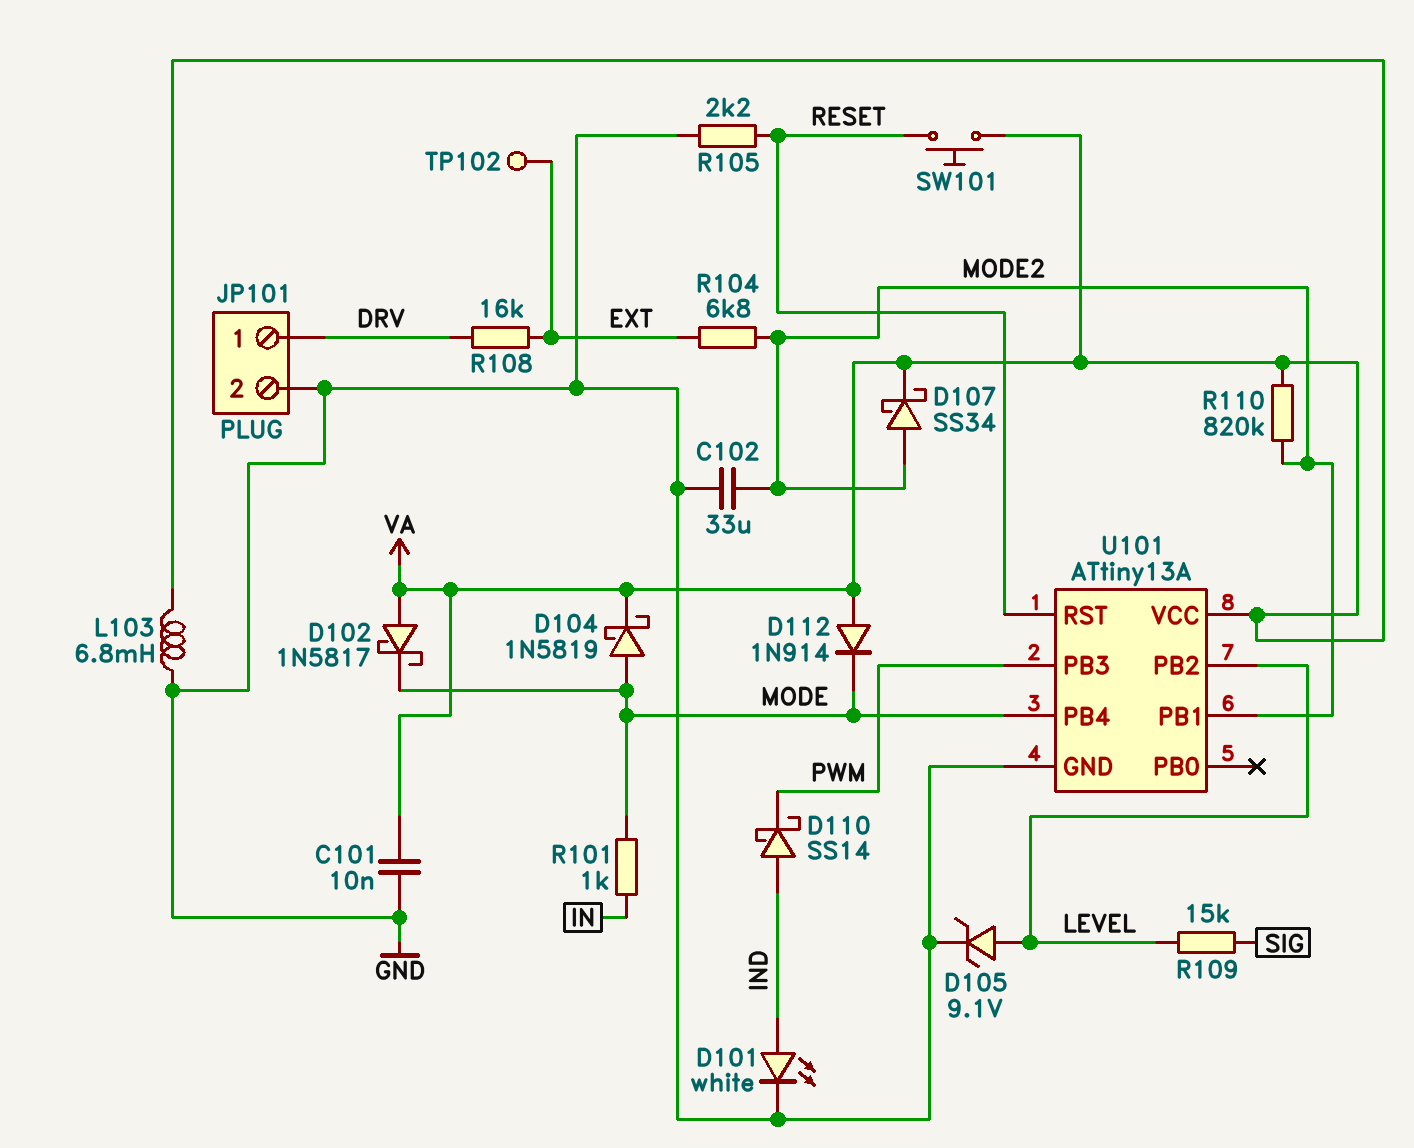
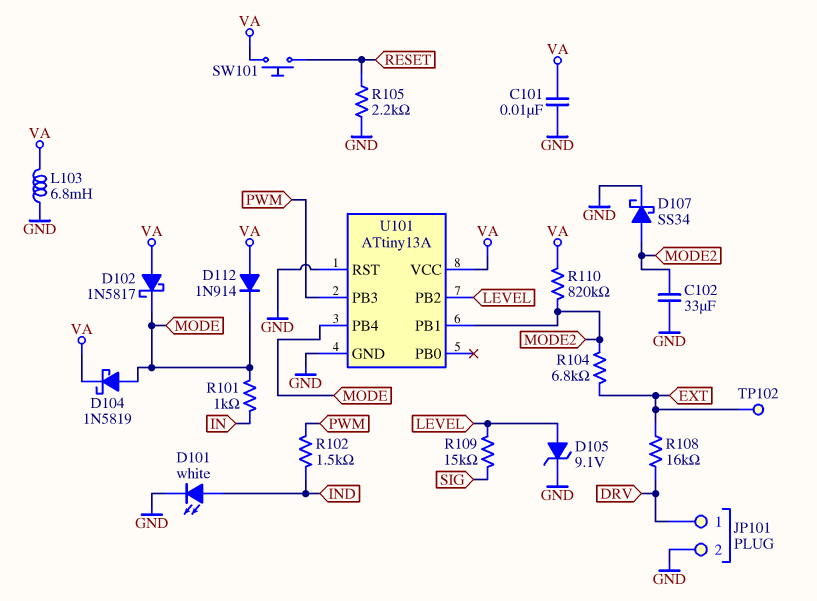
D107: schottky SS34 (A MODE2, K VA) -> schottky SS34 (A MODE2, K GND)
D110: schottky SS14 (A IND, K PWM) -> none
R102: none -> 1.5k (IND, PWM)
U101 pin RST: RESET -> GND

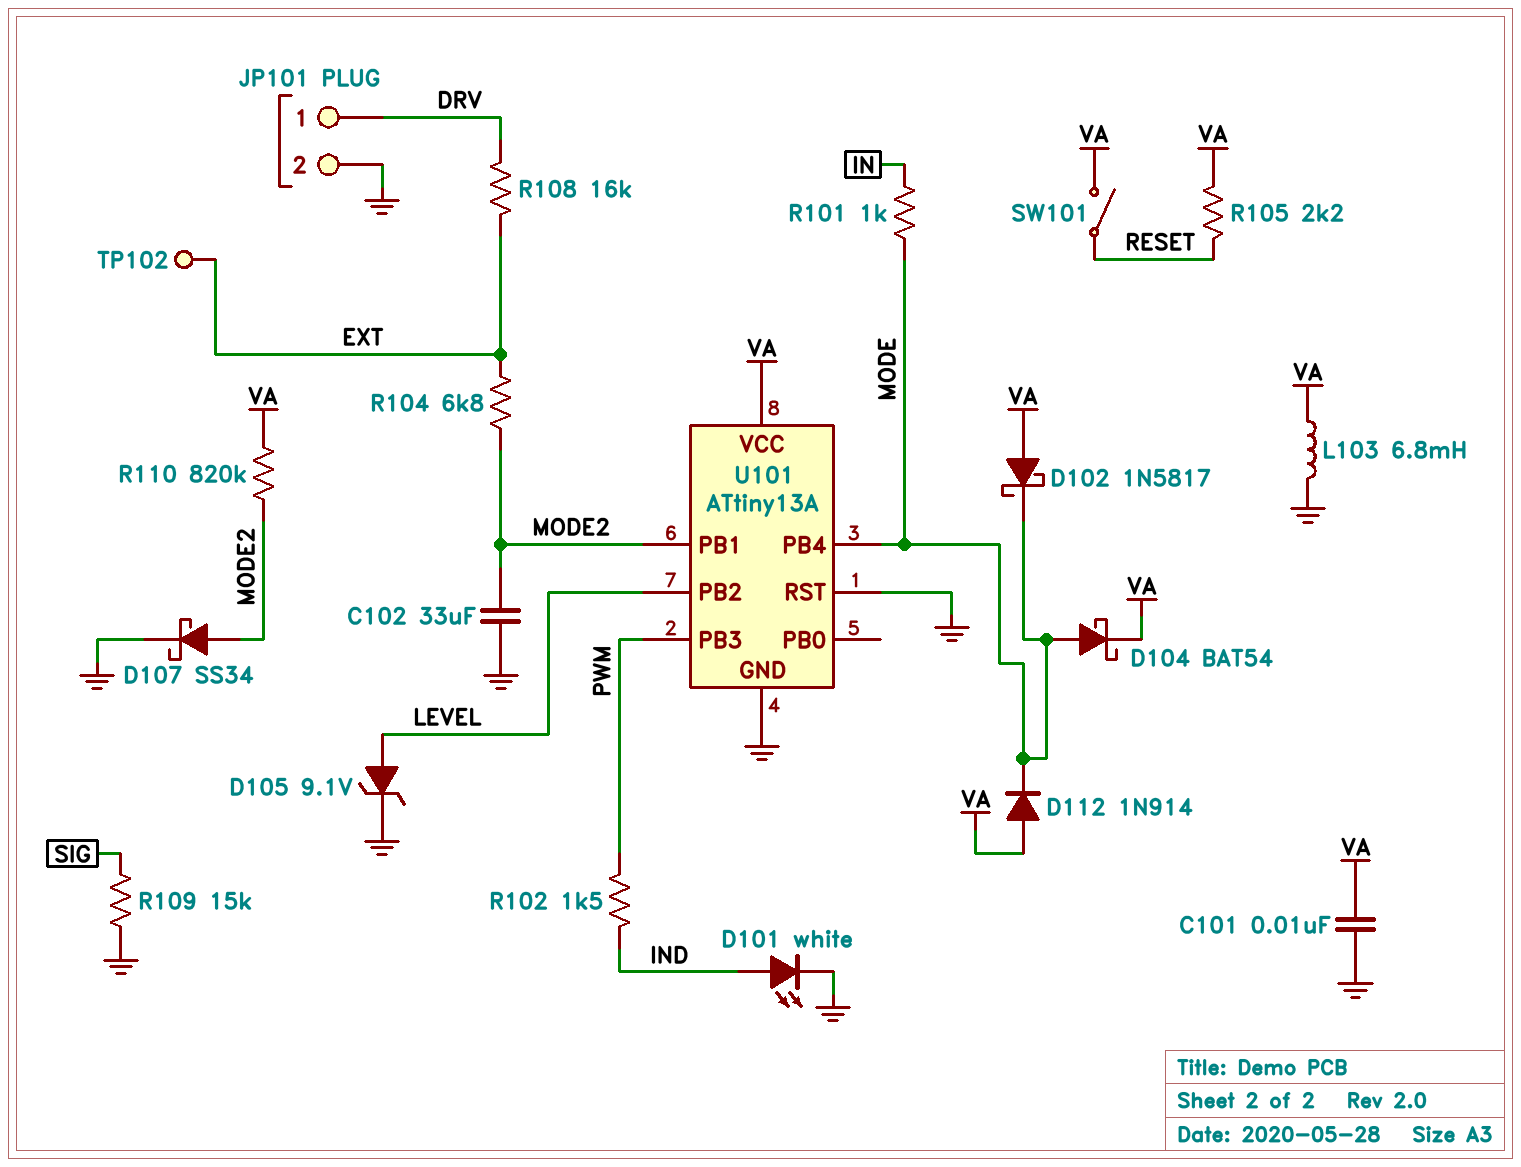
D104: schottky 1N5819 (A MODE, K VA) -> schottky BAT54 (A MODE, K VA)
R105: 2.2k (GND, RESET) -> 2.2k (RESET, VA)
R109: 15k (LEVEL, SIG) -> 15k (GND, SIG)
SW101: button (RESET, VA) -> switch (RESET, VA)

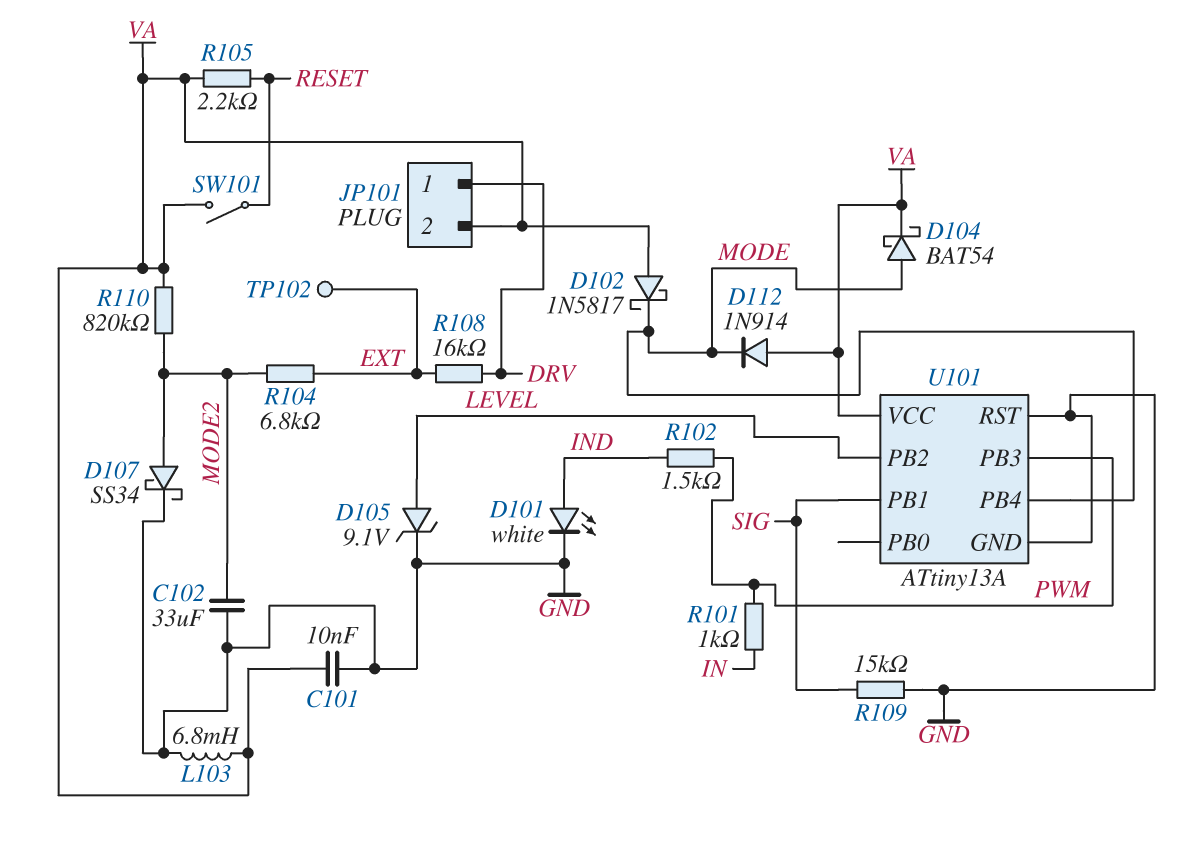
JP101 pin 2: GND -> VA
R101: 1k (IN, MODE) -> 1k (IN, PWM)
U101 pin PB1: MODE2 -> SIG

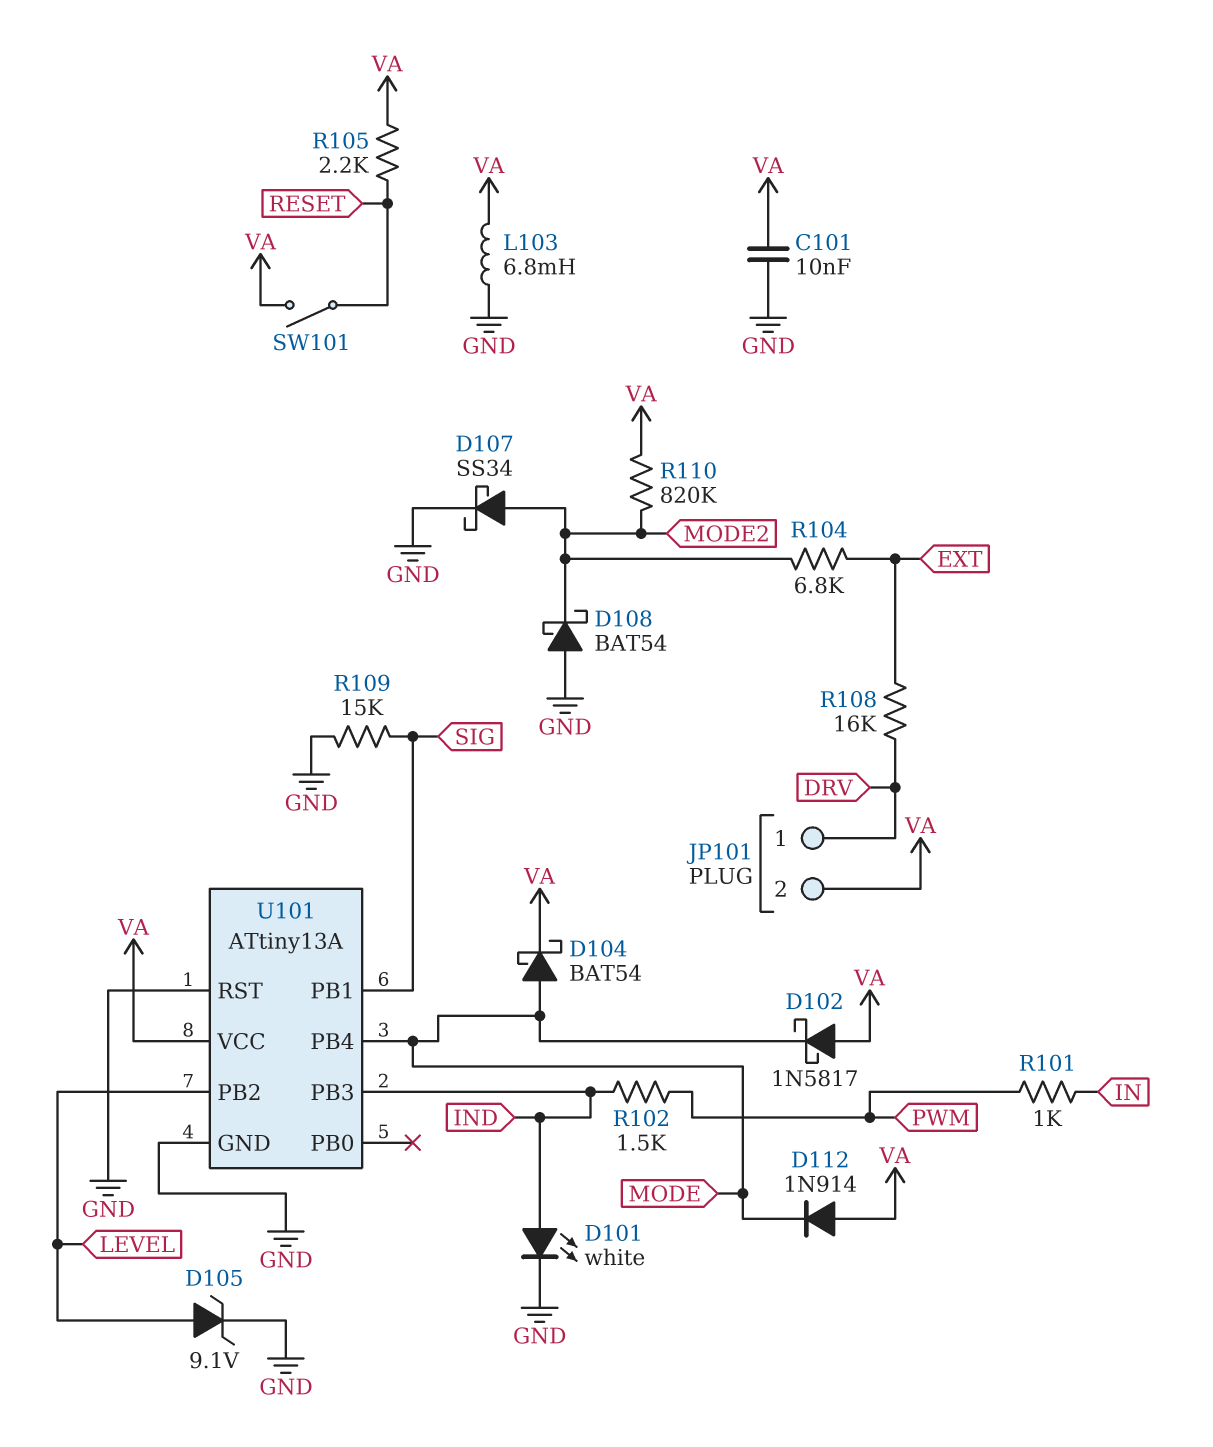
C102: 33uF (GND, MODE2) -> none
D108: none -> schottky BAT54 (A GND, K MODE2)
TP102: test point (EXT) -> none
U101 pin PB3: PWM -> IND

